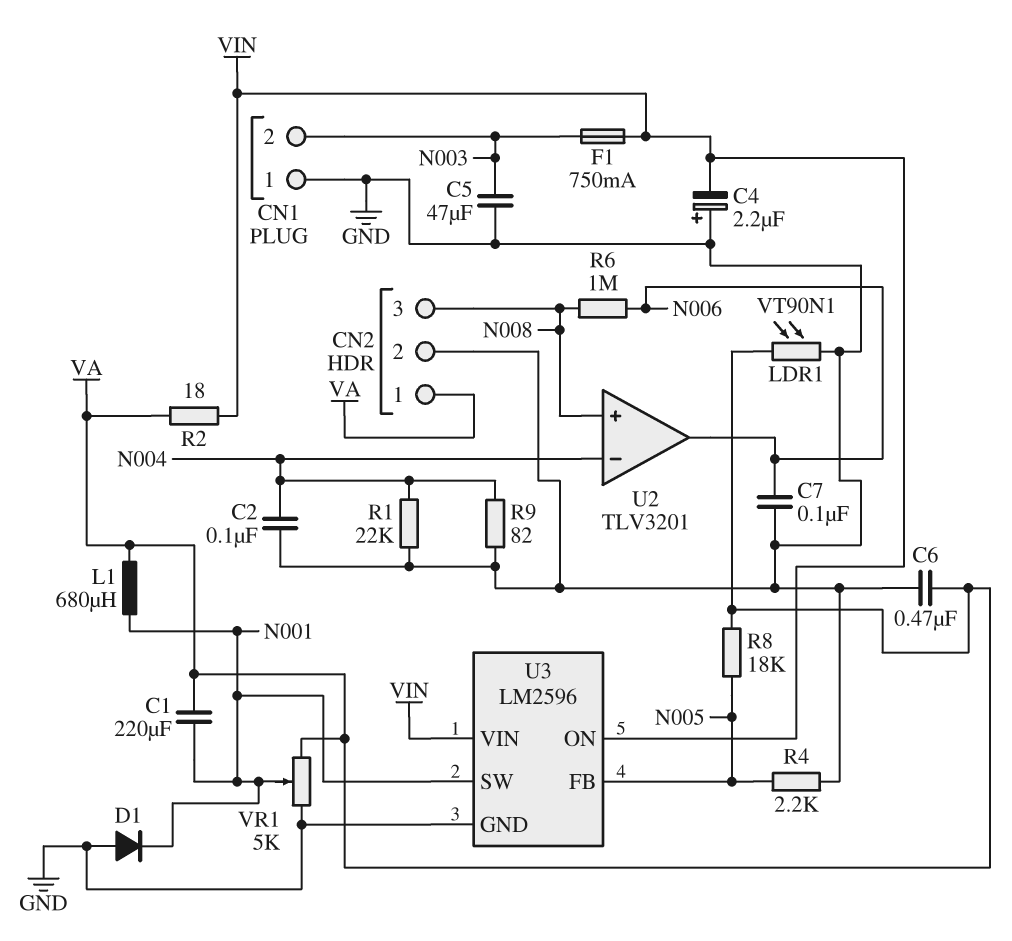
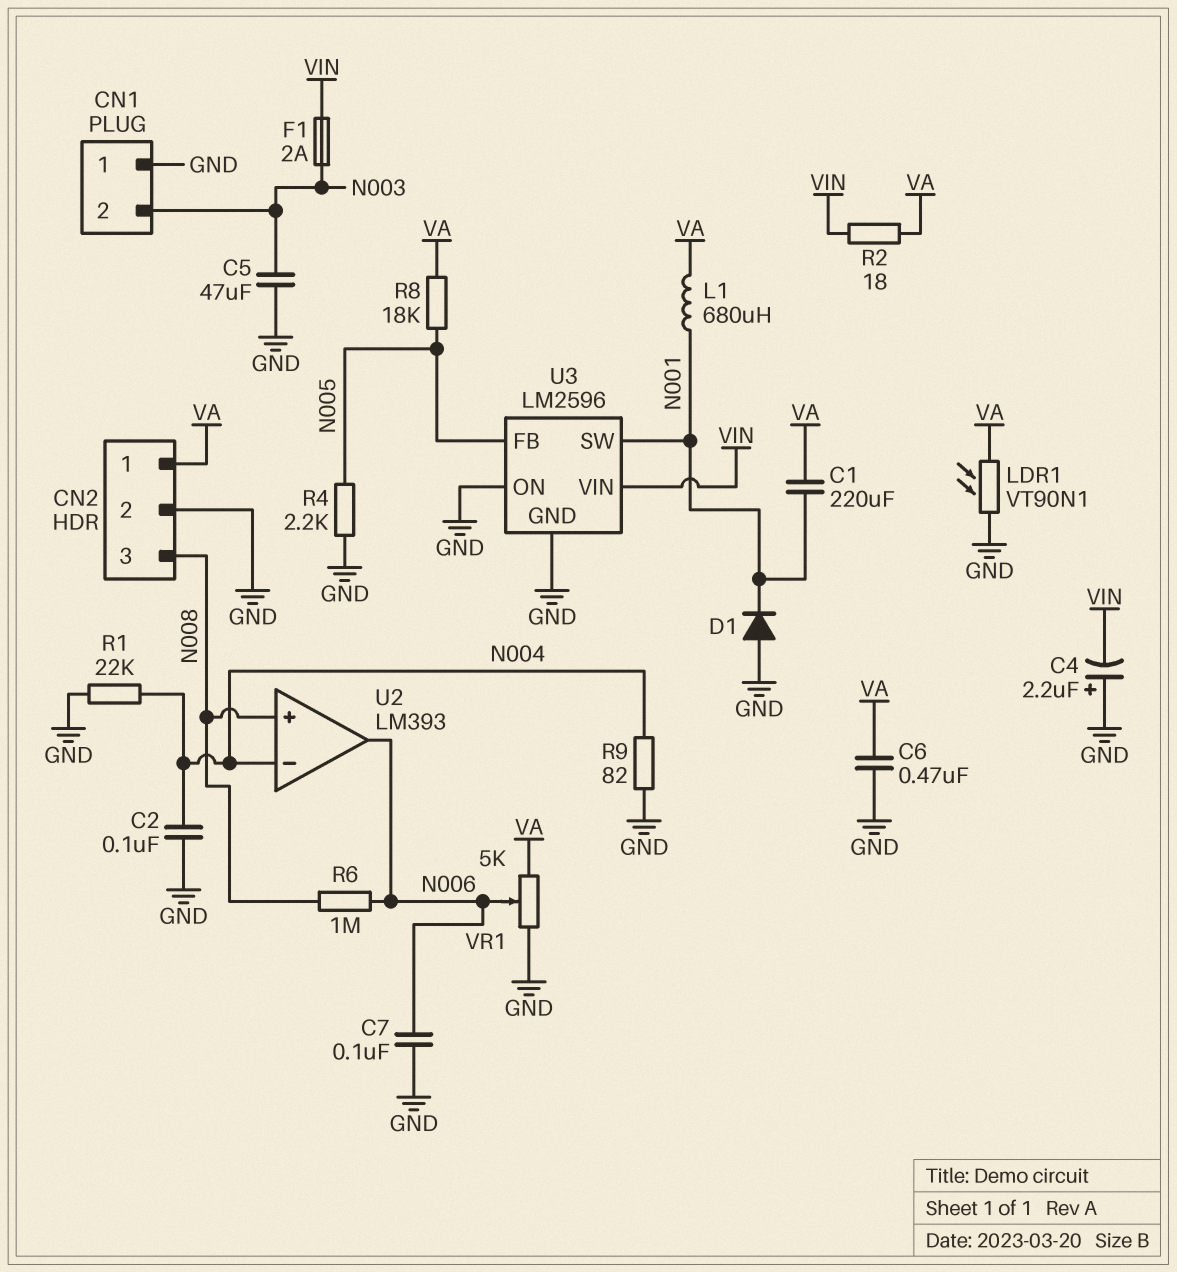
F1: 750mA (N003, VIN) -> 2A (N003, VIN)
U2: TLV3201 -> LM393
U3 pin ON: VIN -> GND
VR1: 5k (GND, VA, wiper N001) -> 5k (GND, VA, wiper N006)

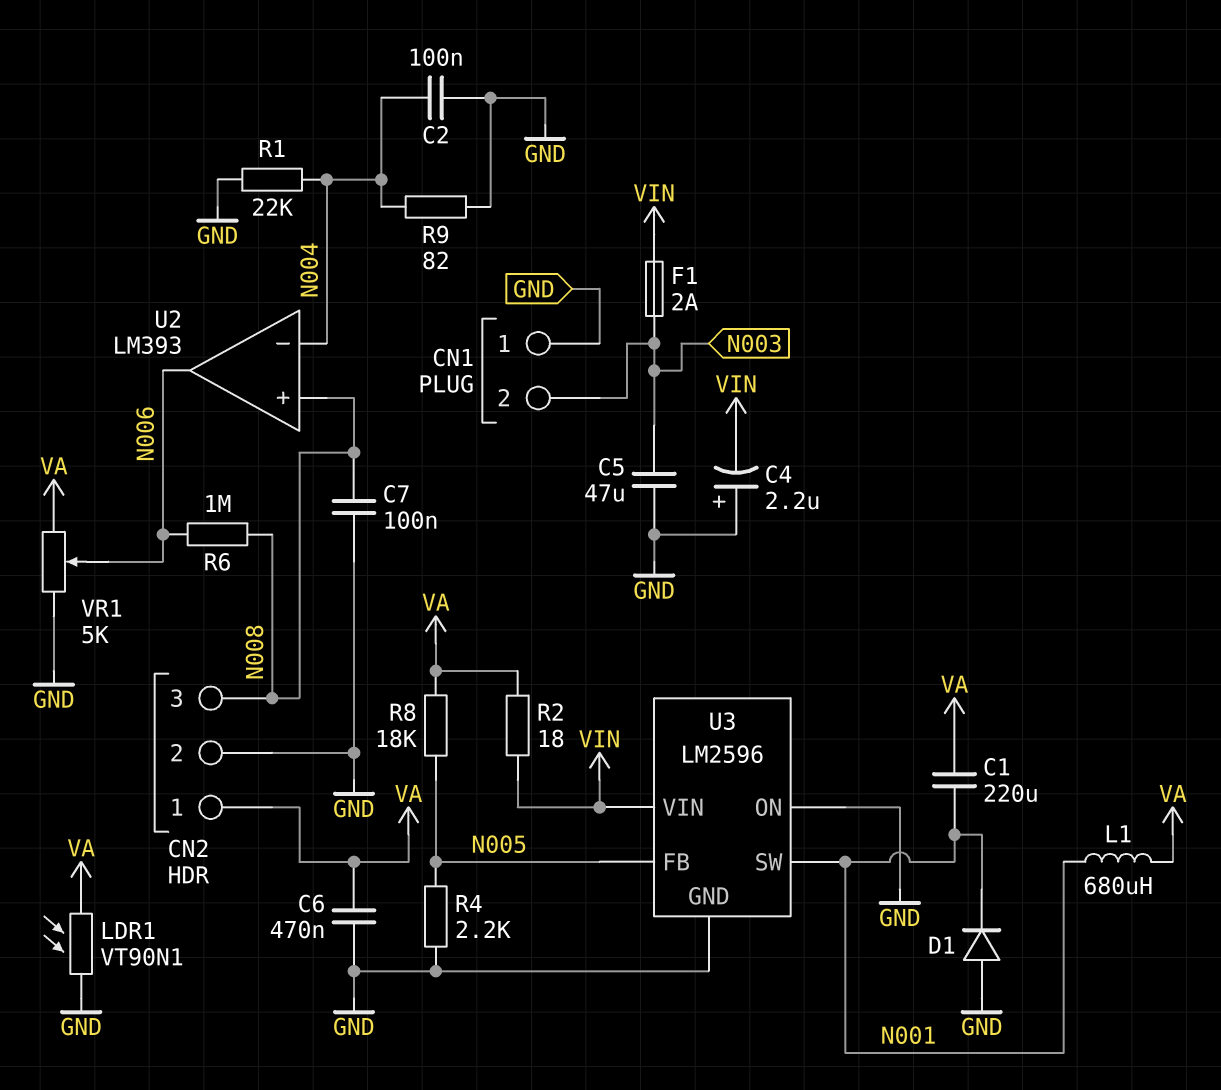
C7: 100nF (GND, N006) -> 100nF (GND, N008)

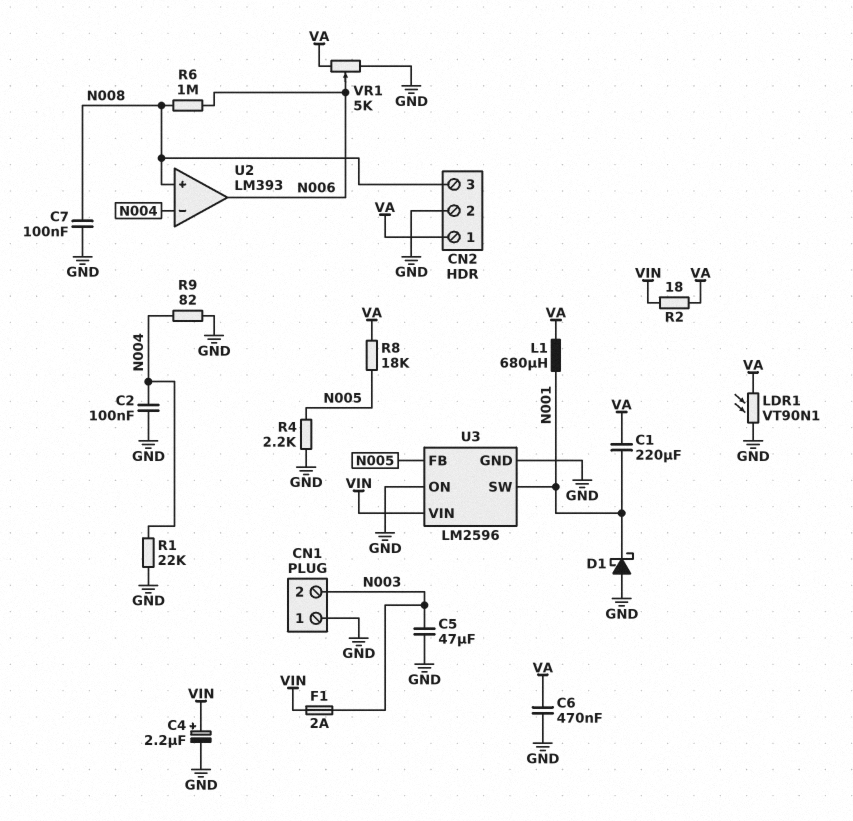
C4: 2.2uF (plus GND, minus VIN) -> 2.2uF (plus VIN, minus GND)
D1: diode (A GND, K N001) -> schottky (A GND, K N001)

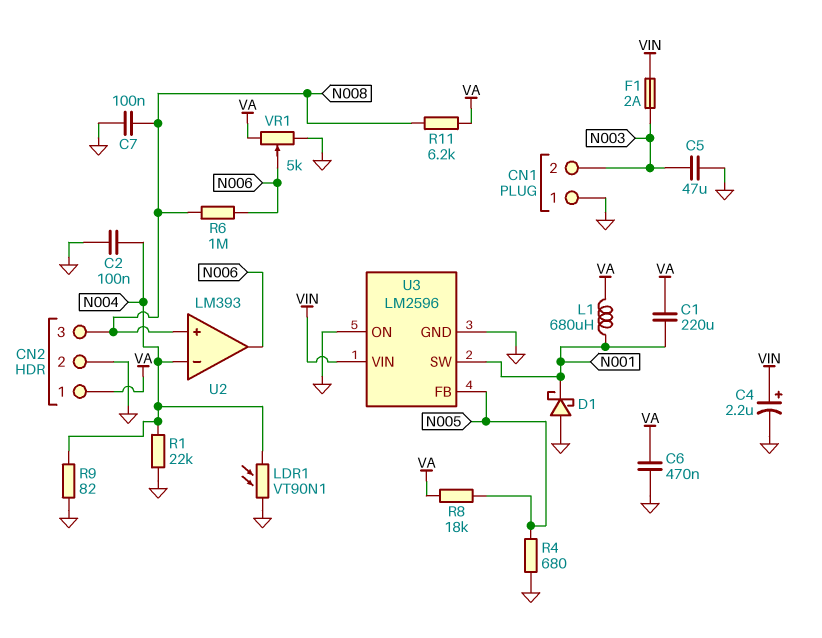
LDR1: VT90N1 (GND, VA) -> VT90N1 (GND, N004)
R2: 18 (VA, VIN) -> none
R4: 2.2k (GND, N005) -> 680 (GND, N005)
R11: none -> 6.2k (N008, VA)

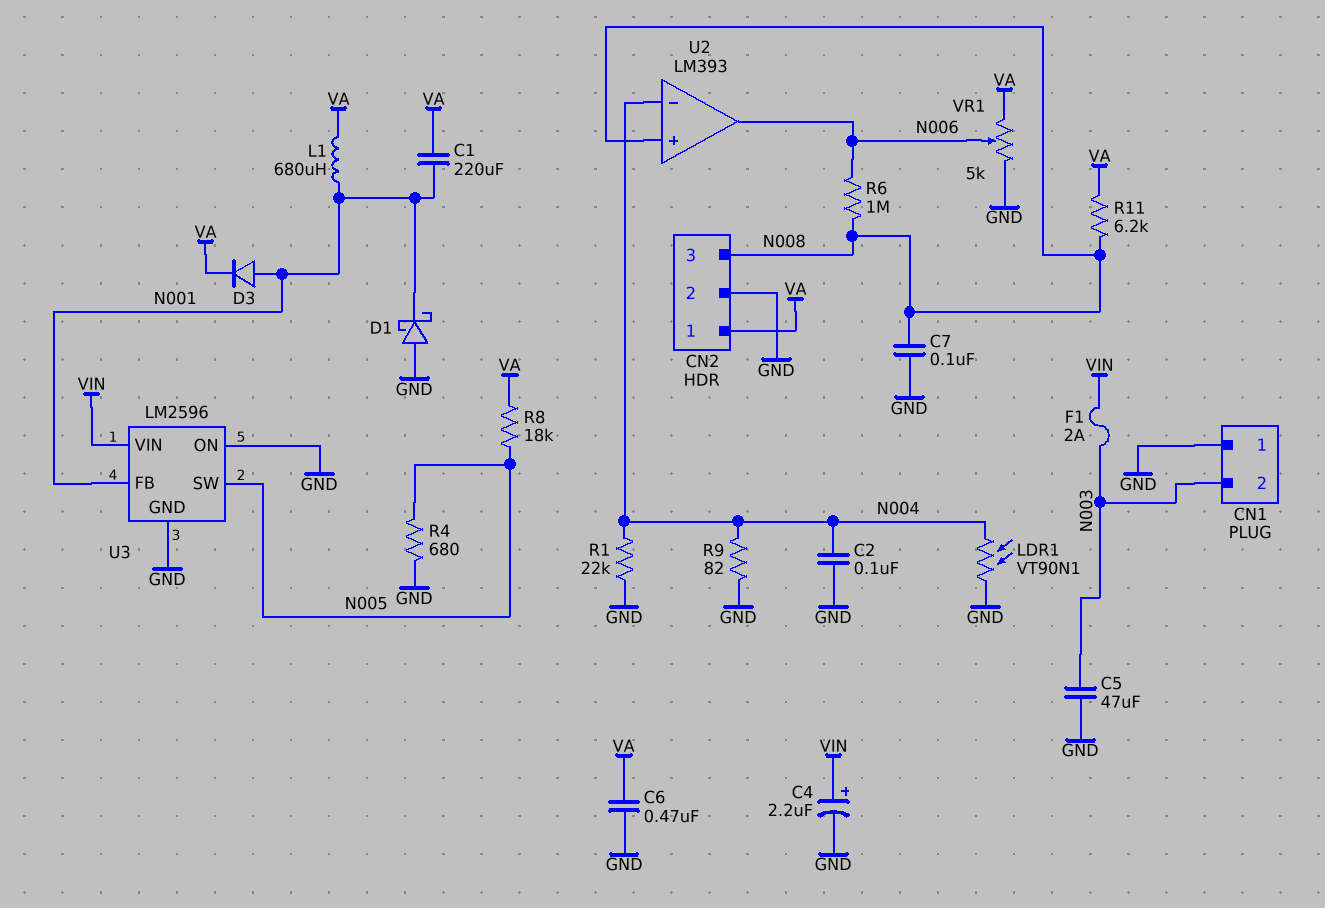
D3: none -> diode (A N001, K VA)
U3 pin FB: N005 -> N001
U3 pin SW: N001 -> N005

